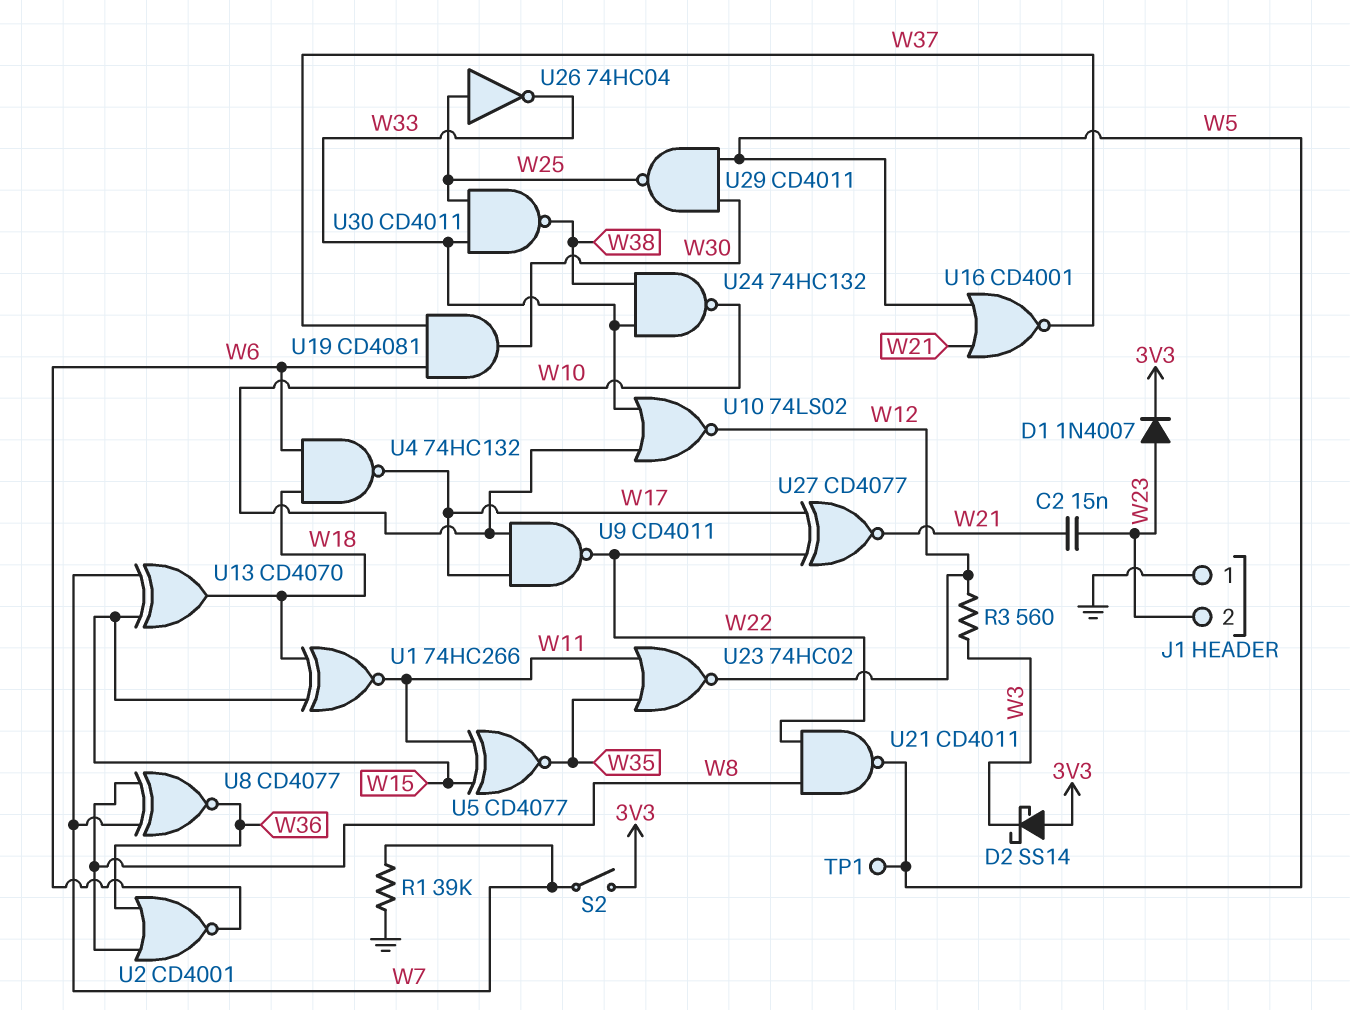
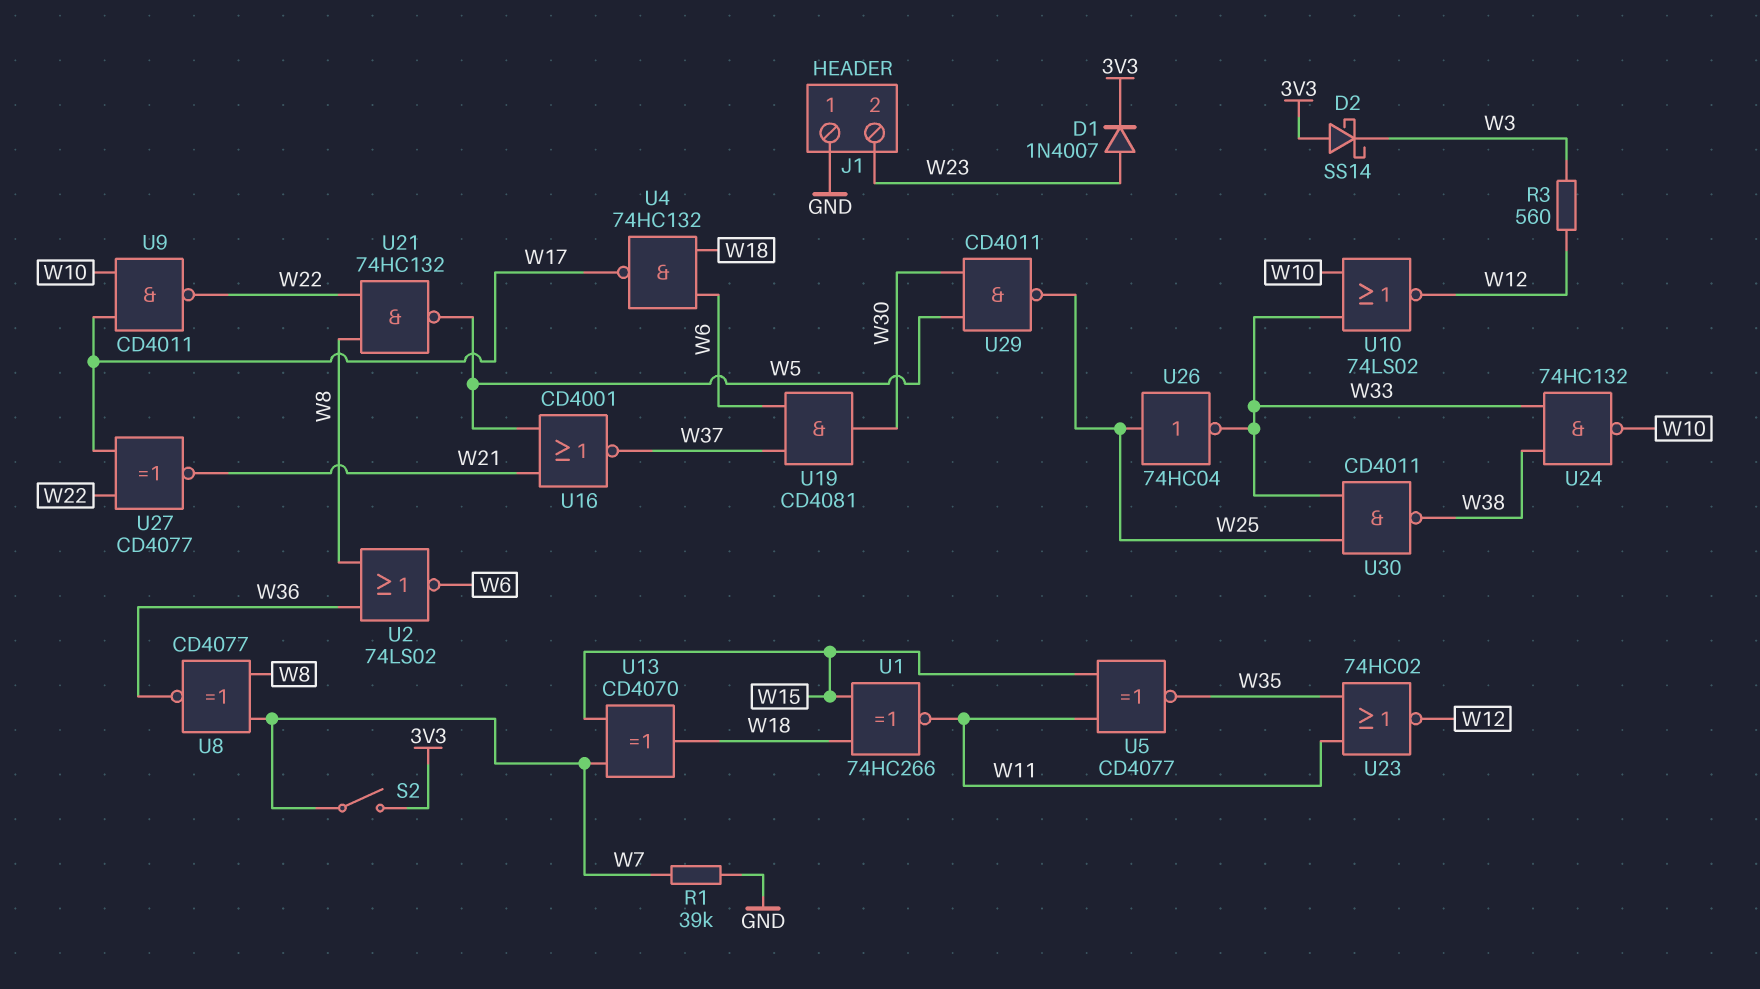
C2: 15nF (W21, W23) -> none
TP1: test point (W5) -> none
U2: NOR CD4001 (in W8, in W36, out W6) -> NOR 74LS02 (in W8, in W36, out W6)
U21: NAND CD4011 (in W8, in W22, out W5) -> NAND 74HC132 (in W8, in W22, out W5)

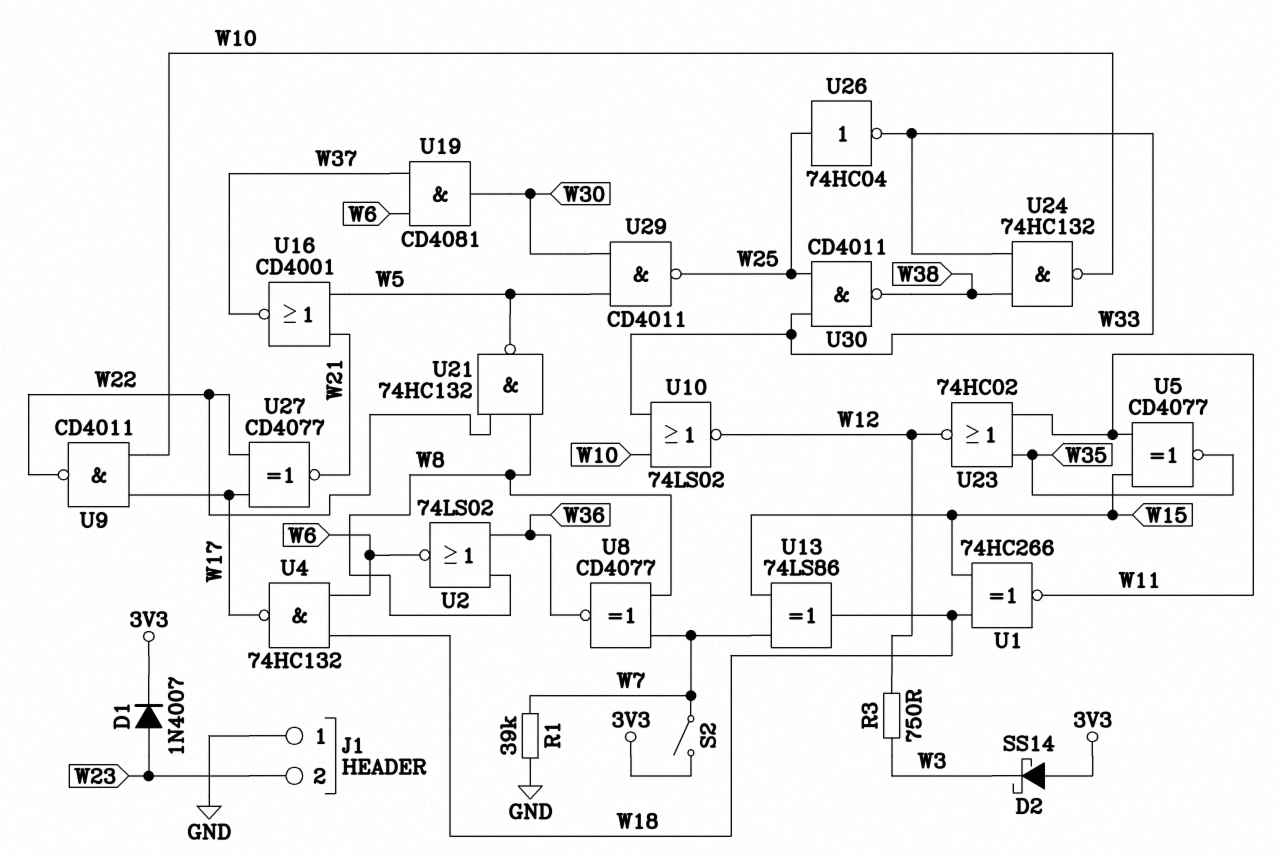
R3: 560 (W3, W12) -> 750 (W3, W12)
U13: XOR CD4070 (in W7, in W15, out W18) -> XOR 74LS86 (in W7, in W15, out W18)

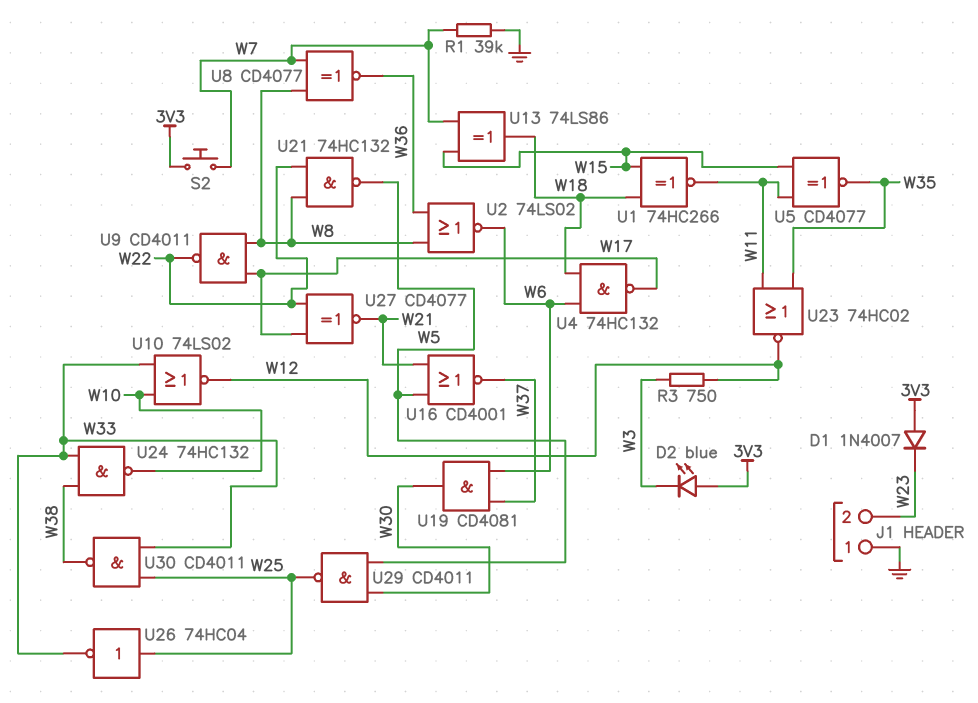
D1: diode 1N4007 (A W23, K 3V3) -> diode 1N4007 (A 3V3, K W23)
D2: schottky SS14 (A 3V3, K W3) -> LED blue (A 3V3, K W3)
S2: switch (3V3, W7) -> button (3V3, W7)
U9: NAND CD4011 (in W10, in W17, out W22) -> NAND CD4011 (in W8, in W17, out W22)

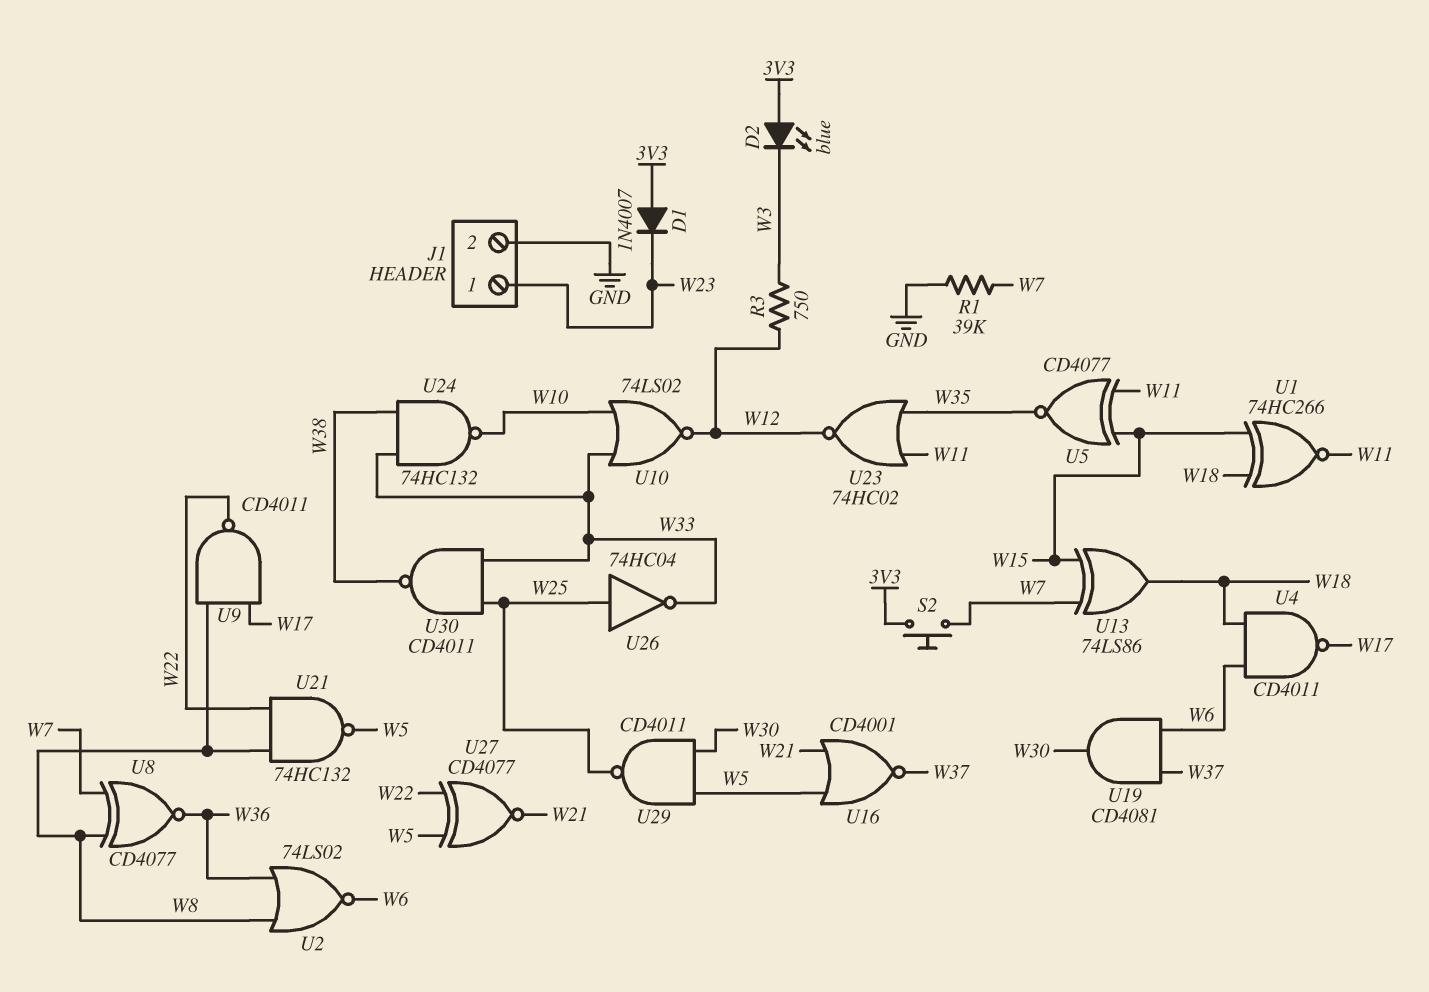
J1 pin 1: GND -> W23
J1 pin 2: W23 -> GND
U4: NAND 74HC132 (in W6, in W18, out W17) -> NAND CD4011 (in W6, in W18, out W17)
U27: XNOR CD4077 (in W17, in W22, out W21) -> XNOR CD4077 (in W5, in W22, out W21)

